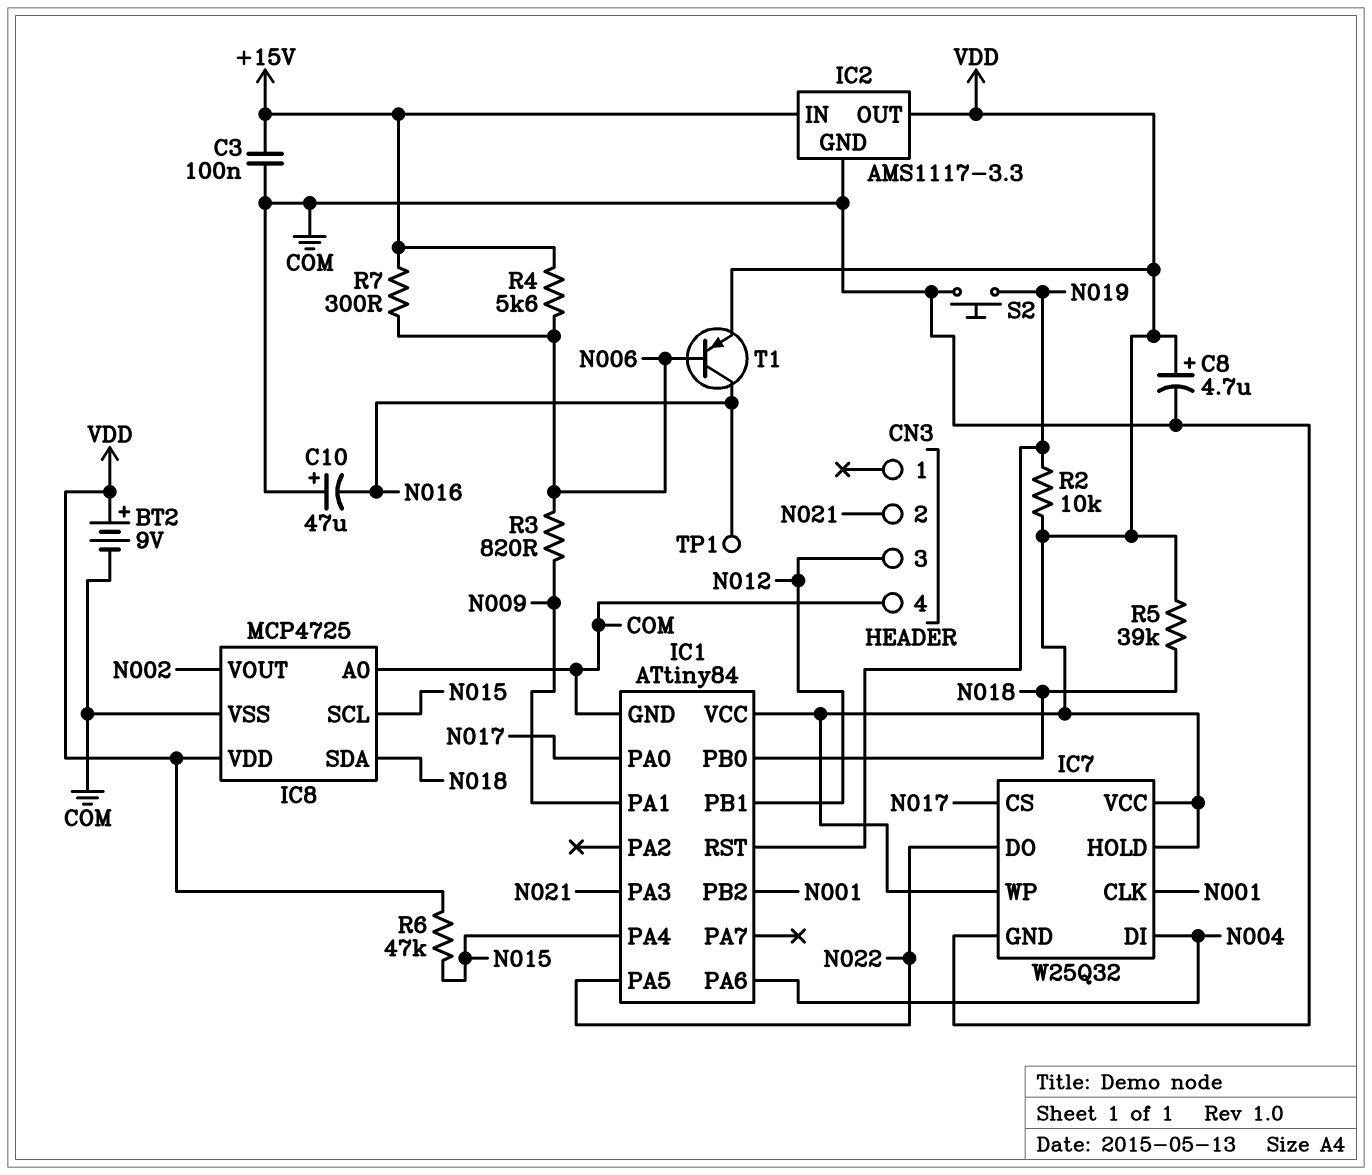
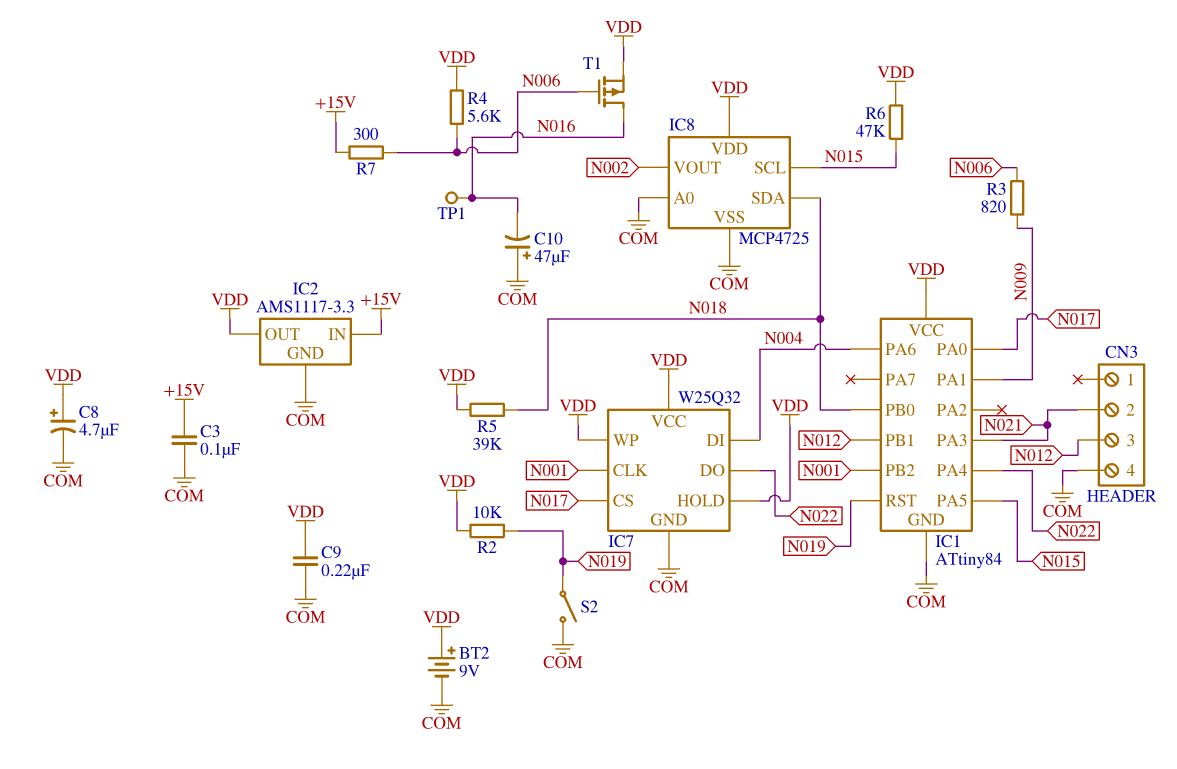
C9: none -> 220nF (COM, VDD)
IC1 pin PA4: N015 -> N022
IC1 pin PA5: N022 -> N015
R4: 5.6k (+15V, N006) -> 5.6k (N006, VDD)
S2: button (COM, N019) -> switch (COM, N019)
T1: PNP (B N006, C N016, E VDD) -> PMOS (G N006, D N016, S VDD)

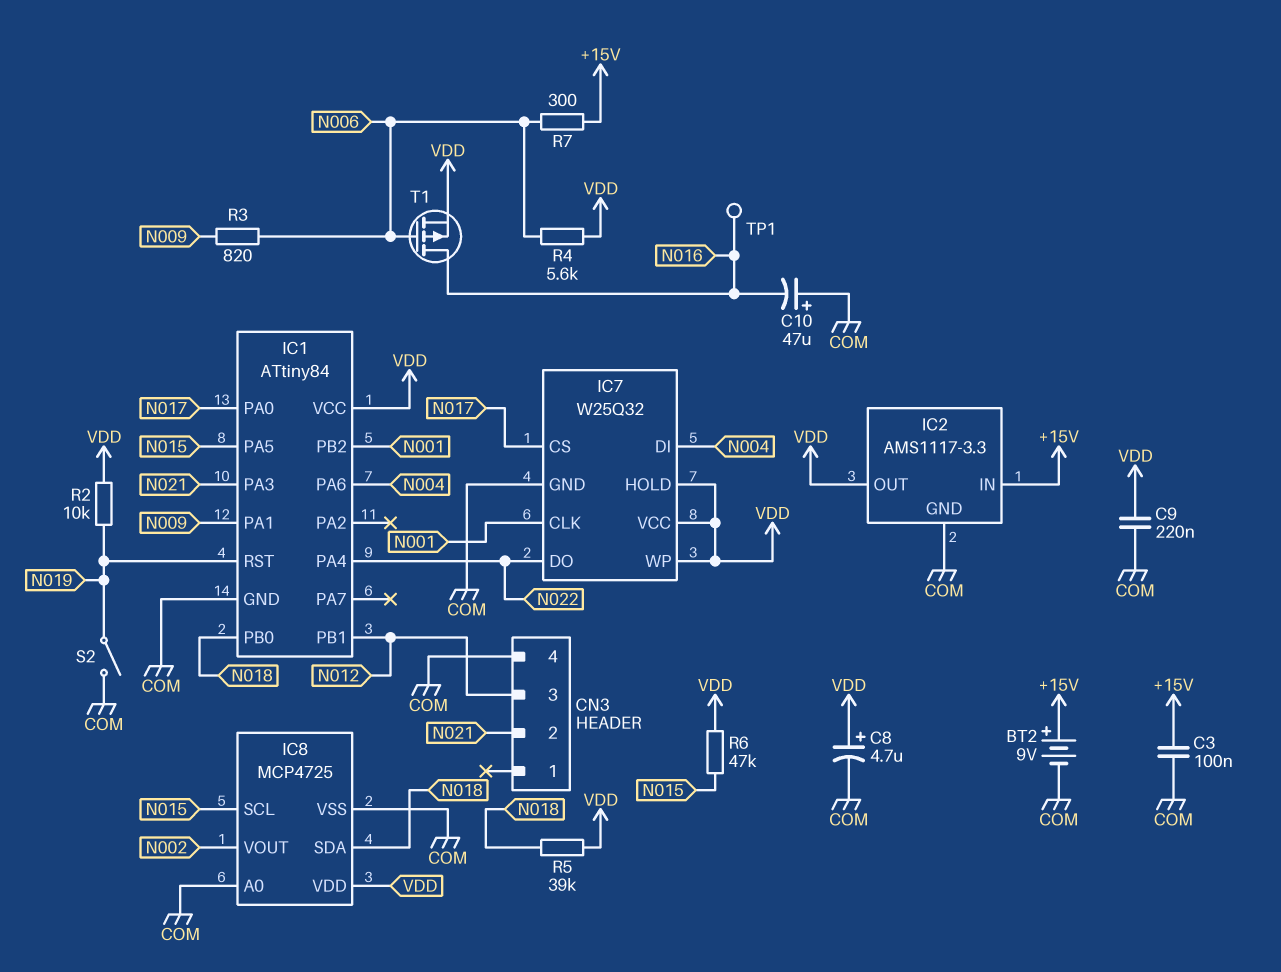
BT2: 9V (plus VDD, minus COM) -> 9V (plus +15V, minus COM)

